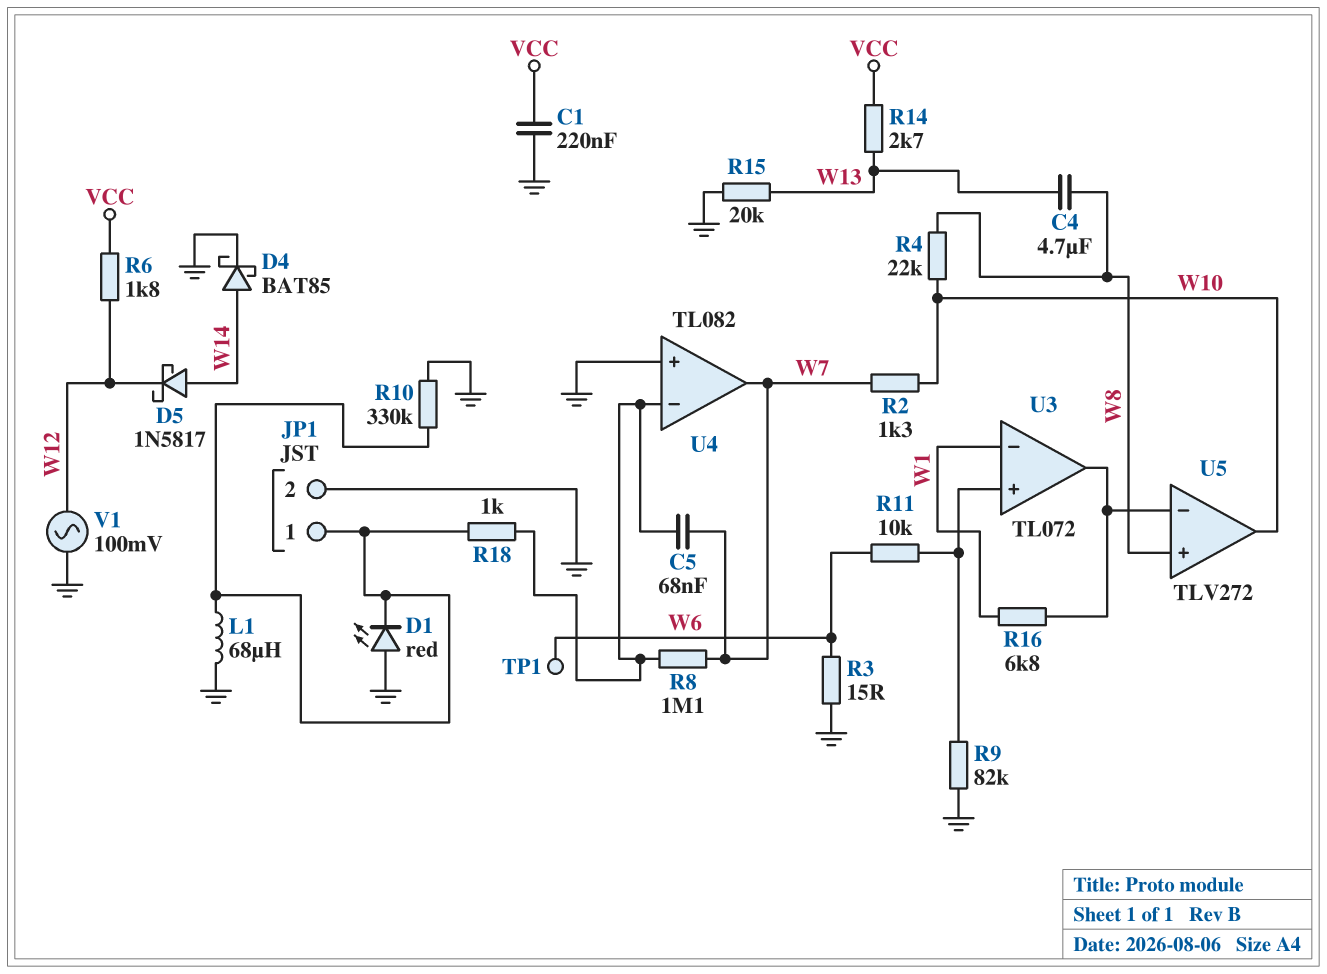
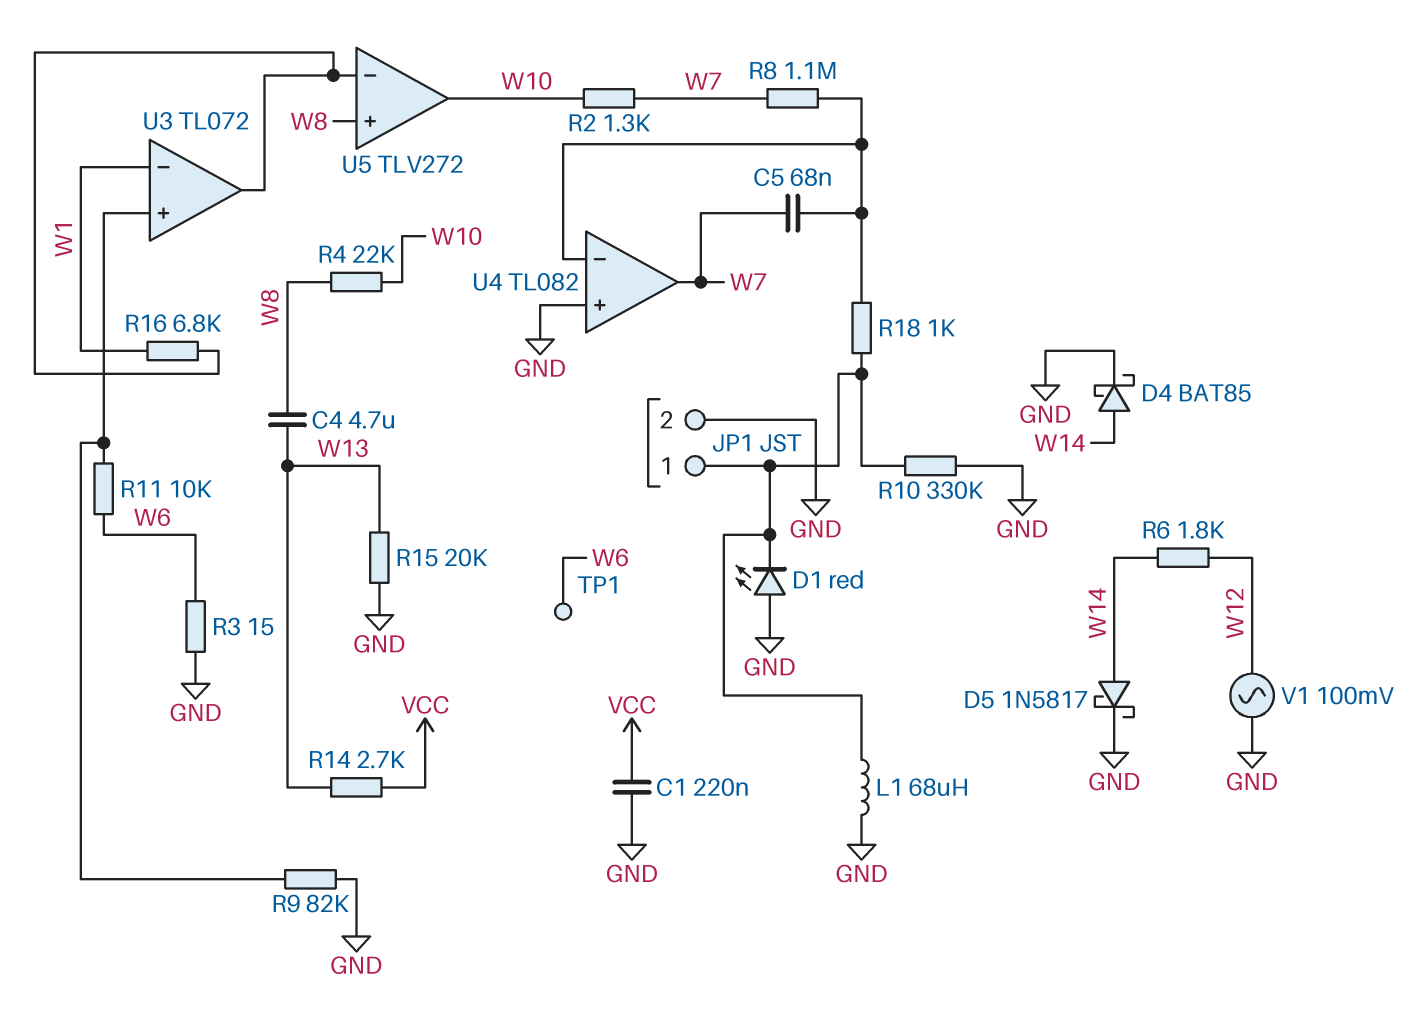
D5: schottky 1N5817 (A W14, K W12) -> schottky 1N5817 (A W14, K GND)
R6: 1.8k (VCC, W12) -> 1.8k (W12, W14)

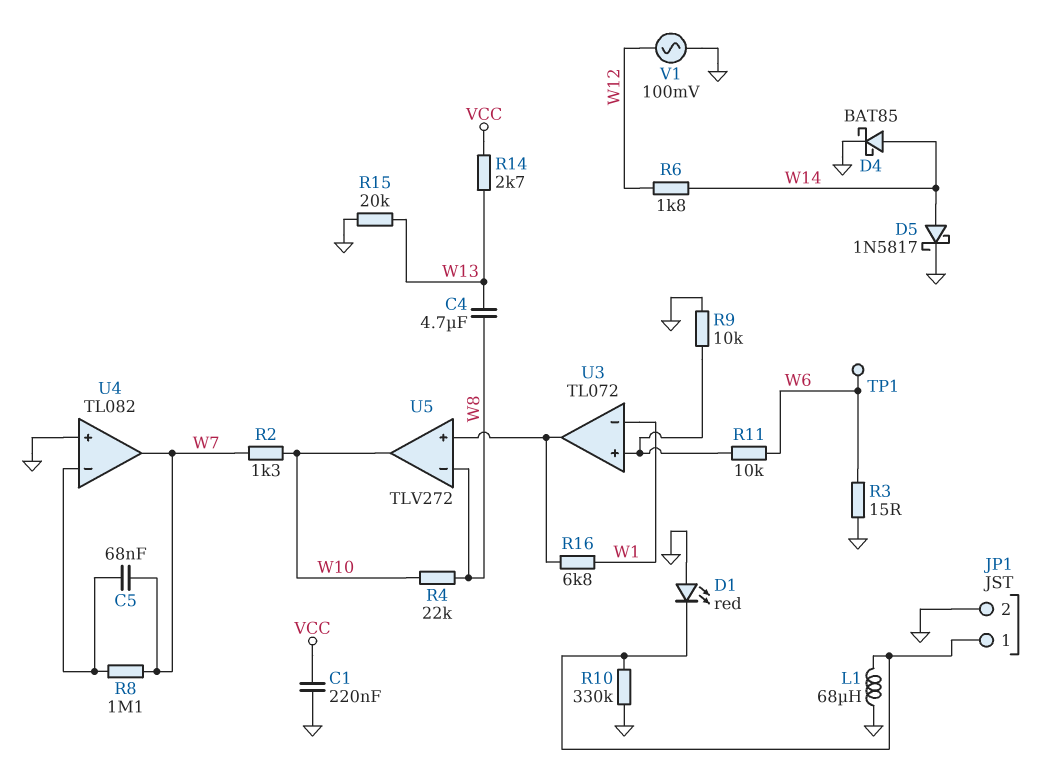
R9: 82k (GND, U3/in+) -> 10k (GND, U3/in+)
R18: 1k (JP1/1, U4/in-) -> none
U5 pin in+: W8 -> U3/out
U5 pin in-: U3/out -> W8

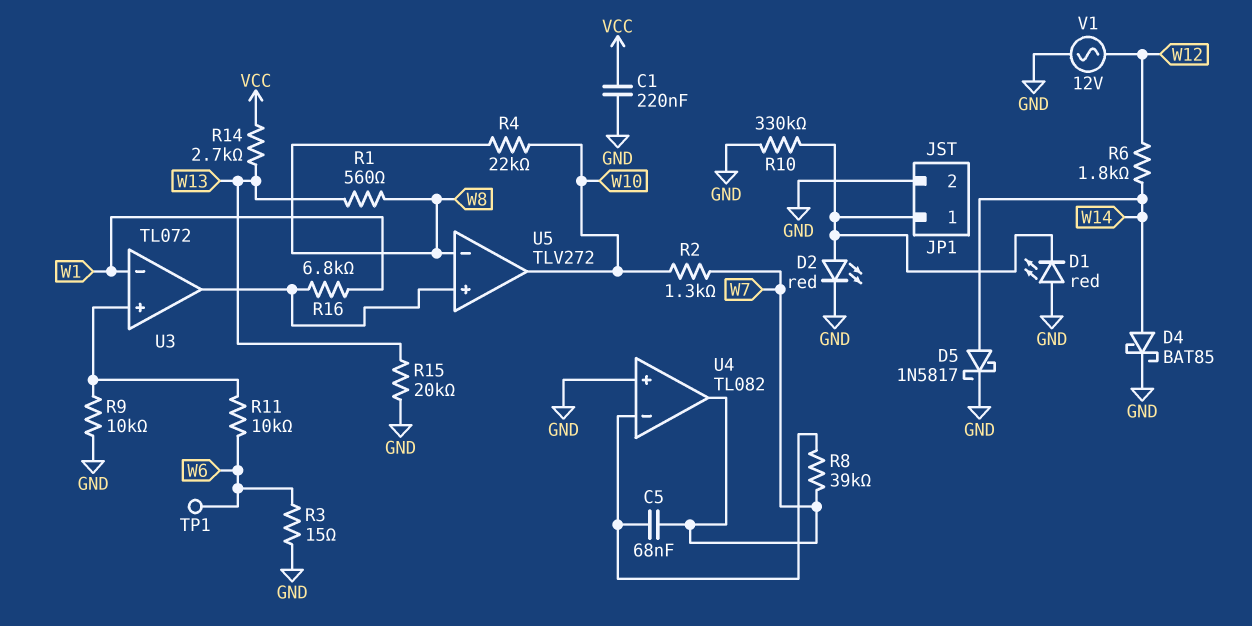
C4: 4.7uF (W8, W13) -> none
D2: none -> LED red (A JP1/1, K GND)
L1: 68uH (GND, JP1/1) -> none
R1: none -> 560 (W8, W13)
R8: 1.1M (U4/in-, W7) -> 39k (U4/in-, W7)
V1: AC 100mV (GND, W12) -> AC 12V (GND, W12)

